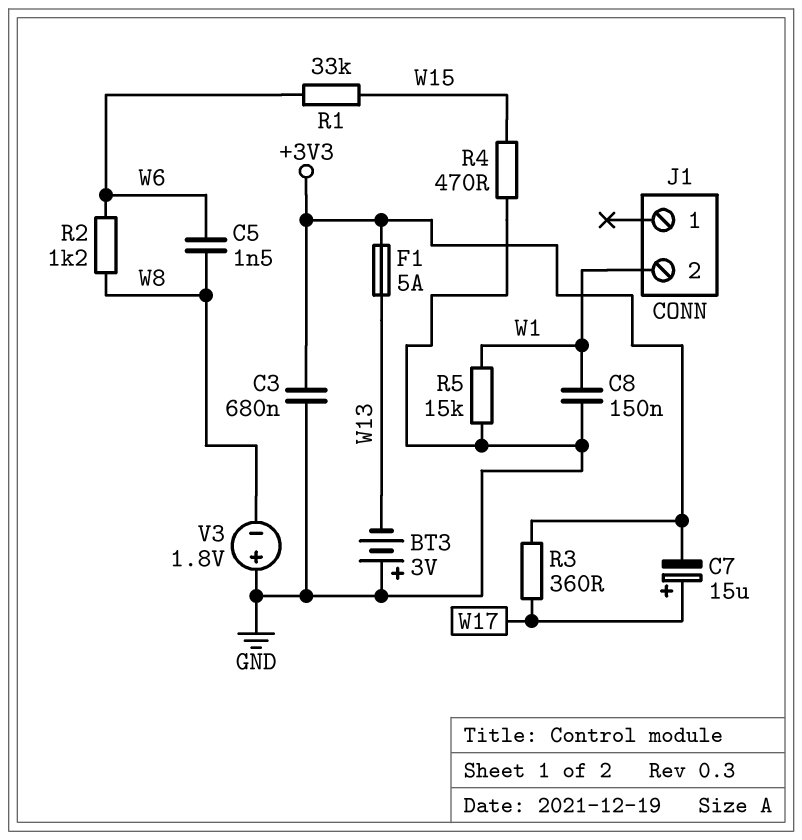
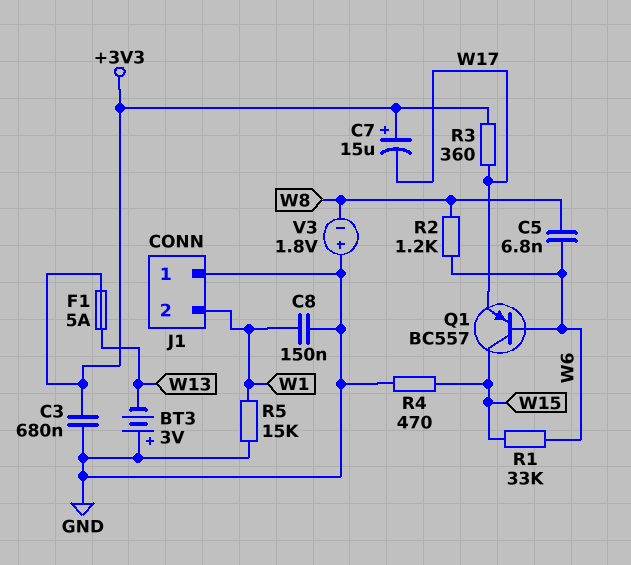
C5: 1.5nF (W6, W8) -> 6.8nF (W6, W8)
C7: 15uF (plus W17, minus +3V3) -> 15uF (plus +3V3, minus W17)
J1 pin 1: none -> GND
Q1: none -> PNP BC557 (B W6, C W15, E W17)

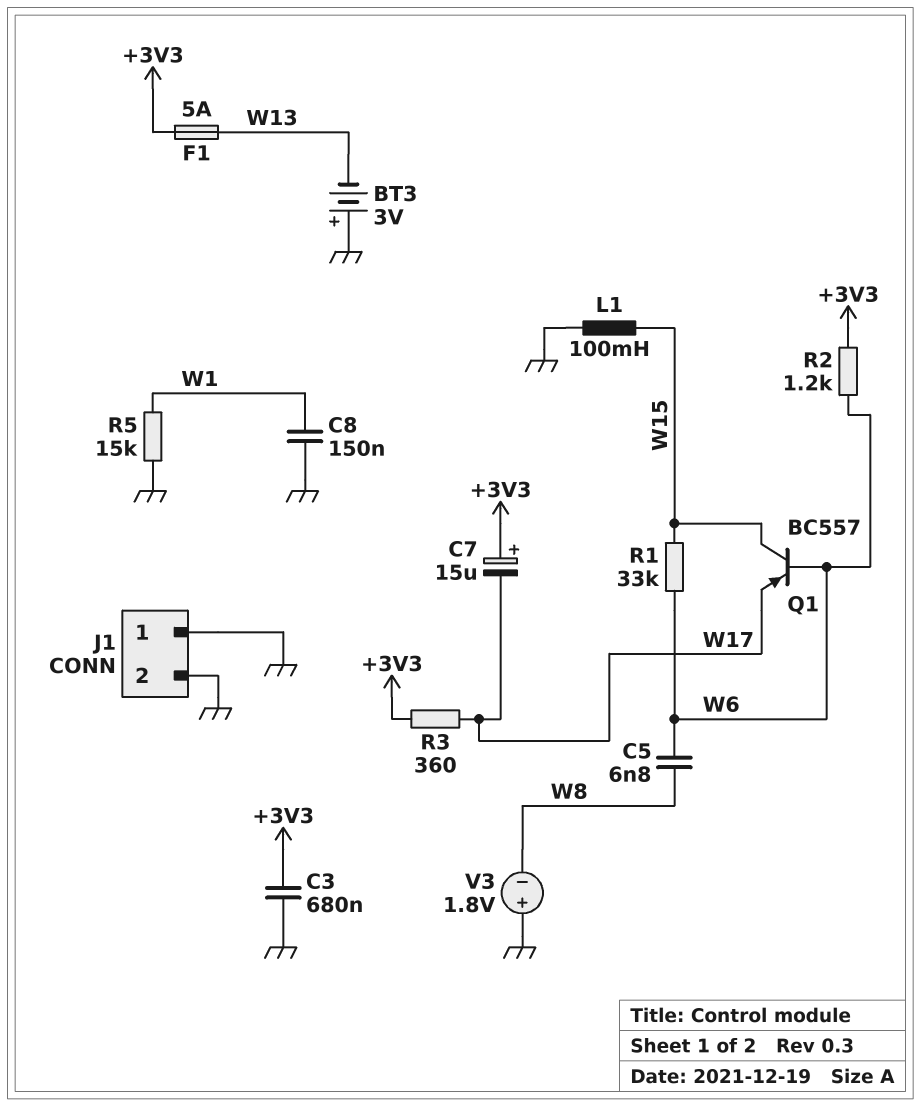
J1 pin 2: W1 -> GND
L1: none -> 100mH (GND, W15)
R2: 1.2k (W6, W8) -> 1.2k (+3V3, W6)
R4: 470 (GND, W15) -> none

